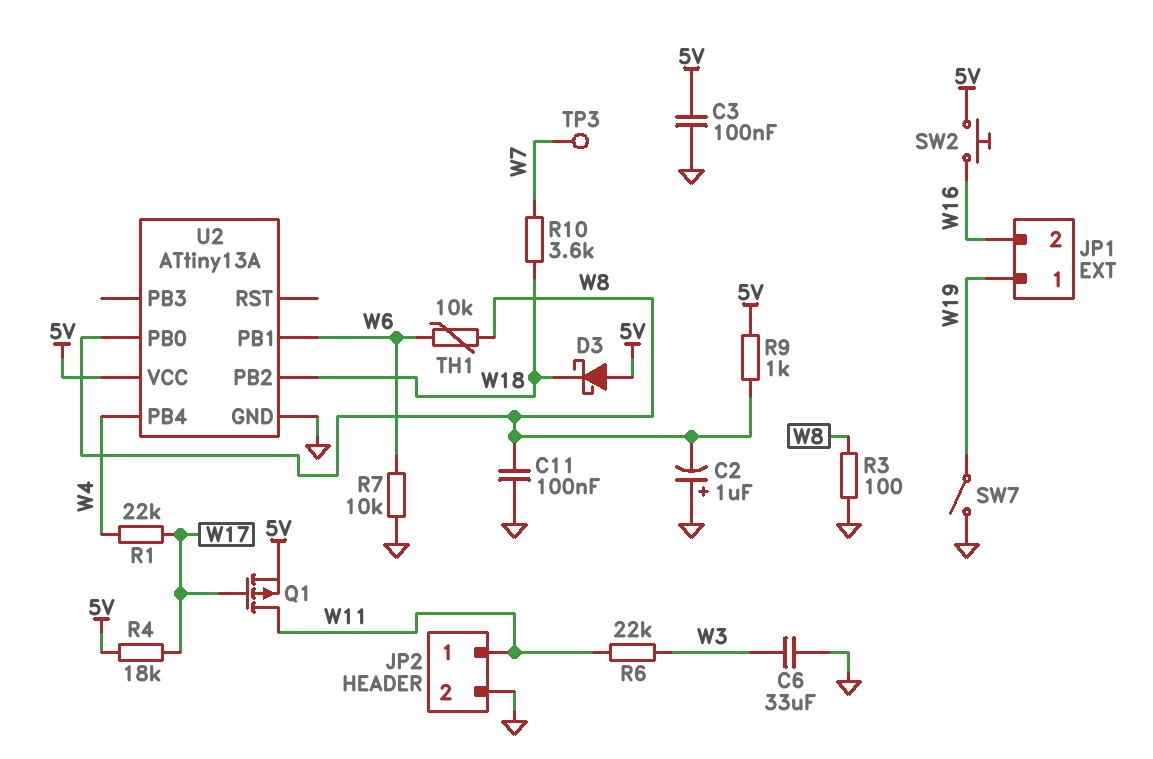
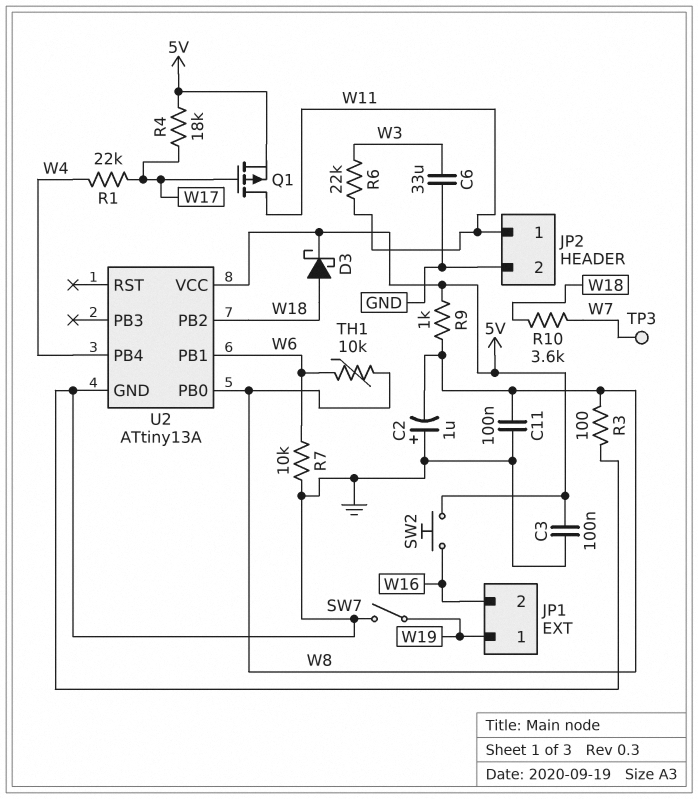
D3: schottky (A 5V, K W18) -> schottky (A W18, K 5V)

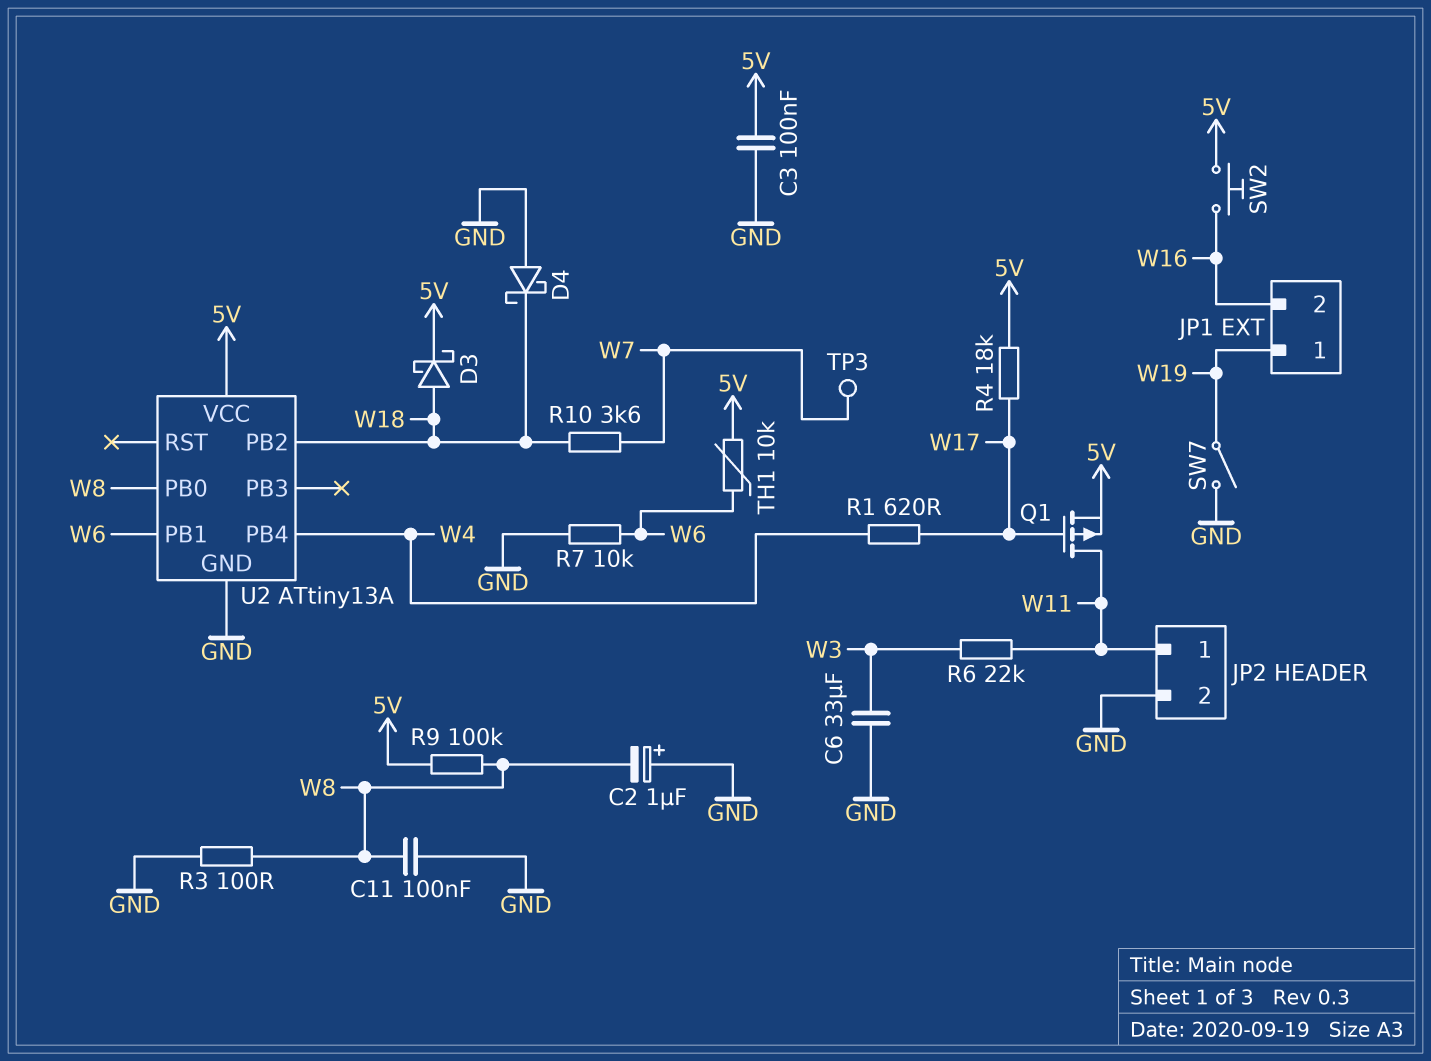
D4: none -> schottky (A GND, K W18)
R1: 22k (W4, W17) -> 620 (W4, W17)
R9: 1k (5V, W8) -> 100k (5V, W8)
TH1: 10k (W6, W8) -> 10k (5V, W6)

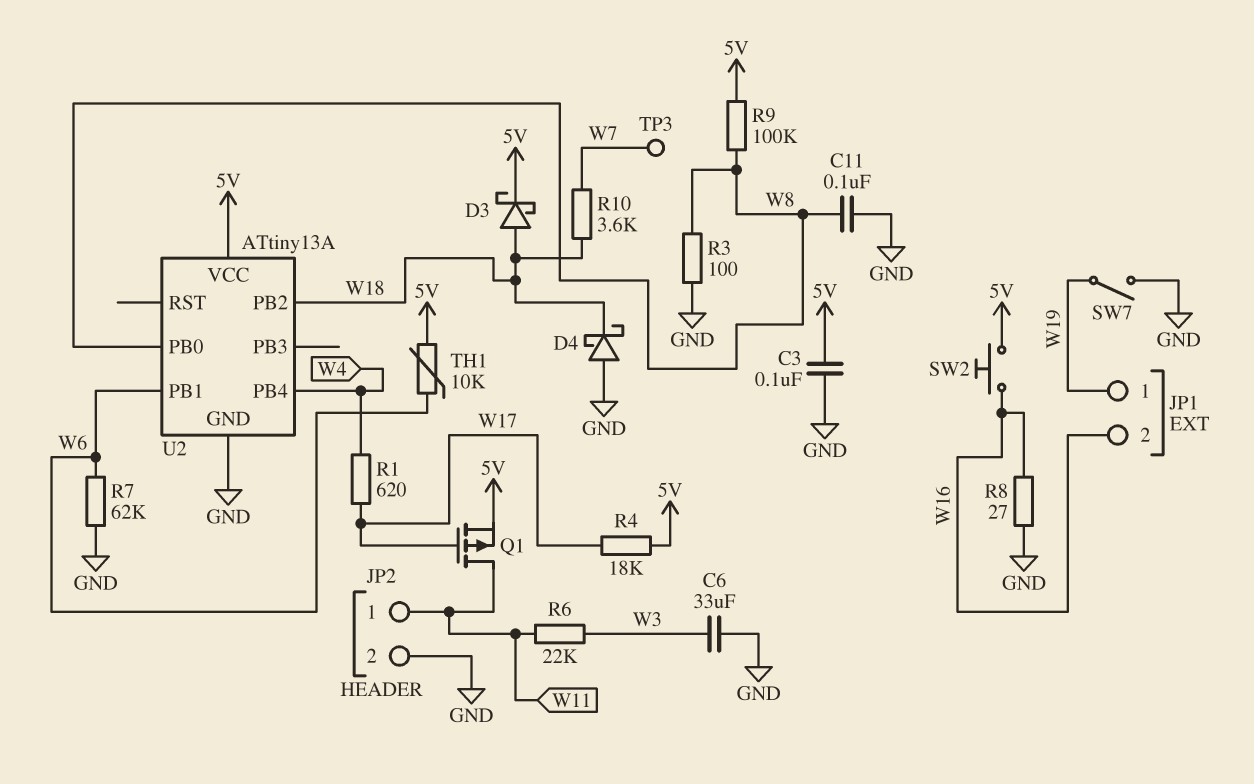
C2: 1uF (plus GND, minus W8) -> none
R7: 10k (GND, W6) -> 62k (GND, W6)
R8: none -> 27 (GND, W16)

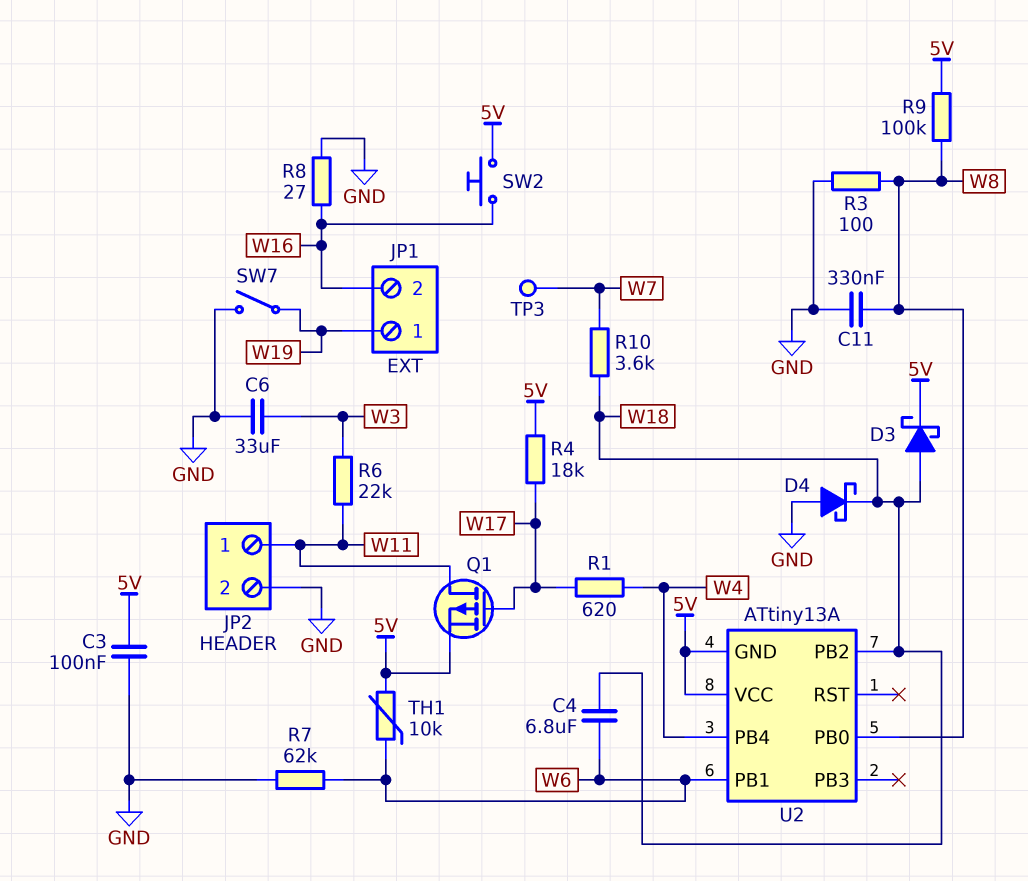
C4: none -> 6.8uF (W6, W18)
C11: 100nF (GND, W8) -> 330nF (GND, W8)
U2 pin GND: GND -> 5V

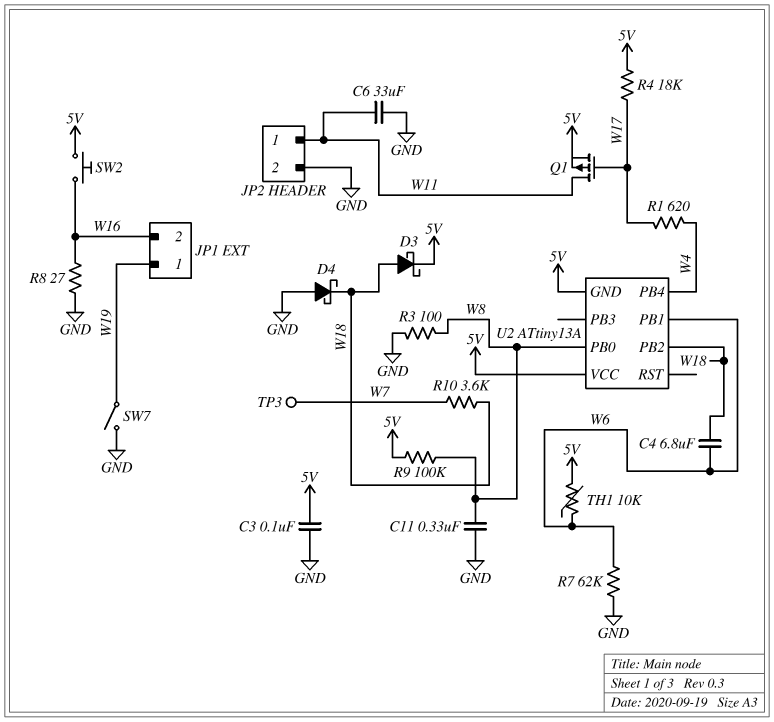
C6: 33uF (GND, W3) -> 33uF (GND, W11)
R6: 22k (W3, W11) -> none

